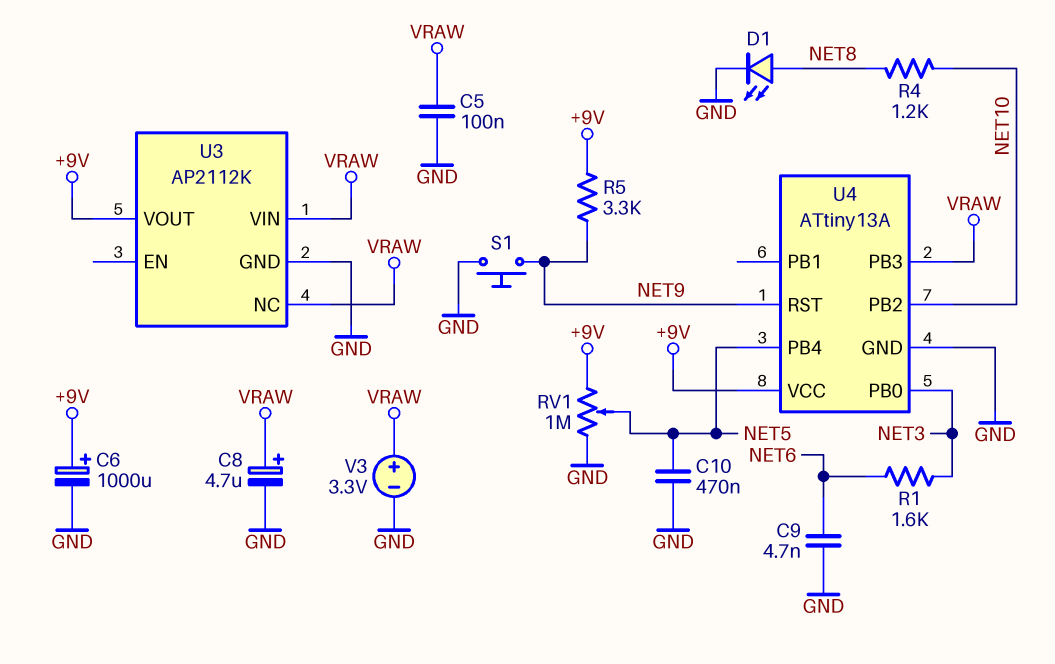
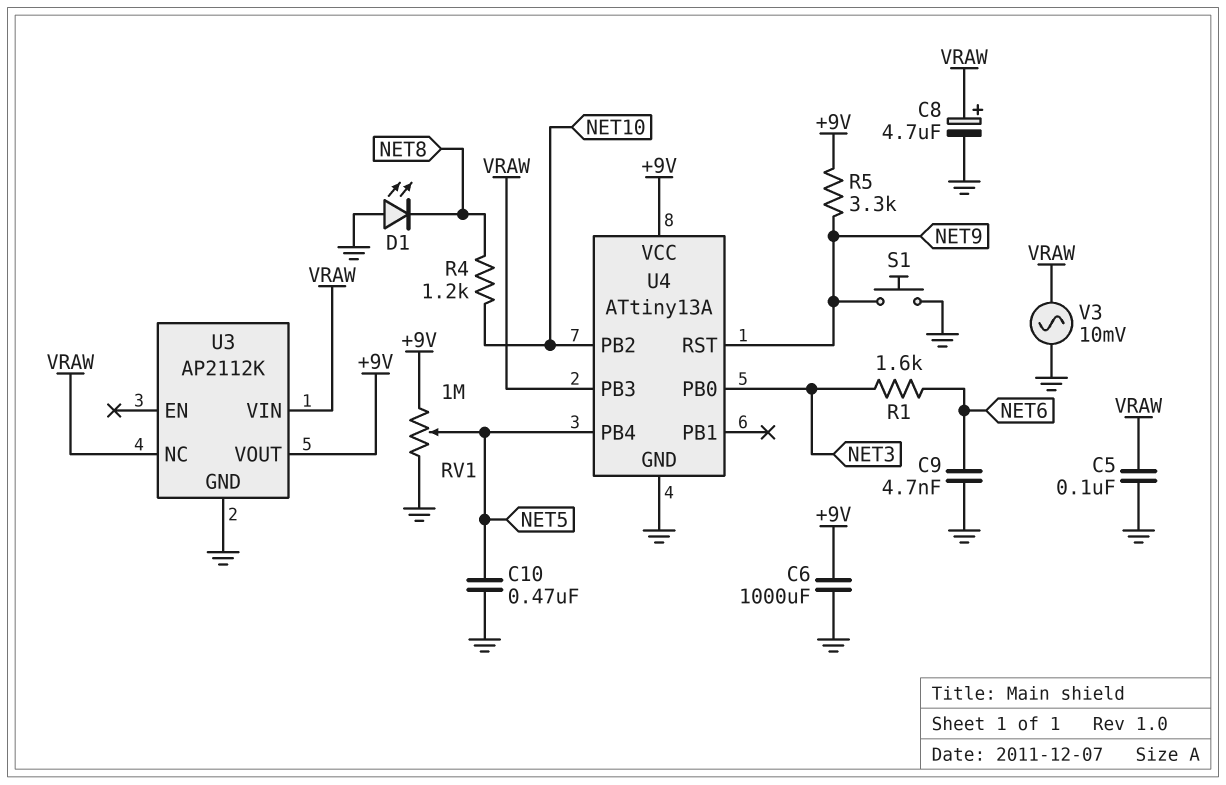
C6: 1000uF (plus +9V, minus GND) -> 1000uF (+9V, GND)
D1: LED (A NET8, K GND) -> LED (A GND, K NET8)
V3: 3.3V (plus VRAW, minus GND) -> AC 10mV (GND, VRAW)

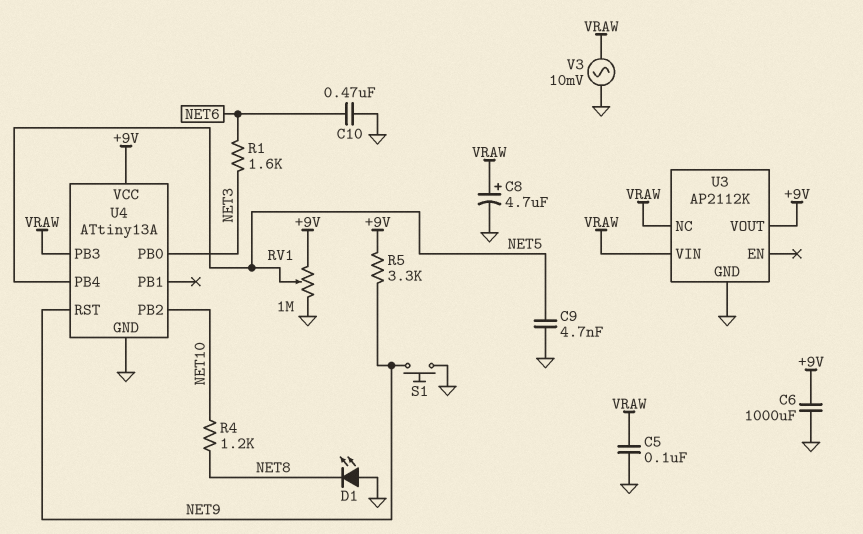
C9: 4.7nF (GND, NET6) -> 4.7nF (GND, NET5)
C10: 470nF (GND, NET5) -> 470nF (GND, NET6)

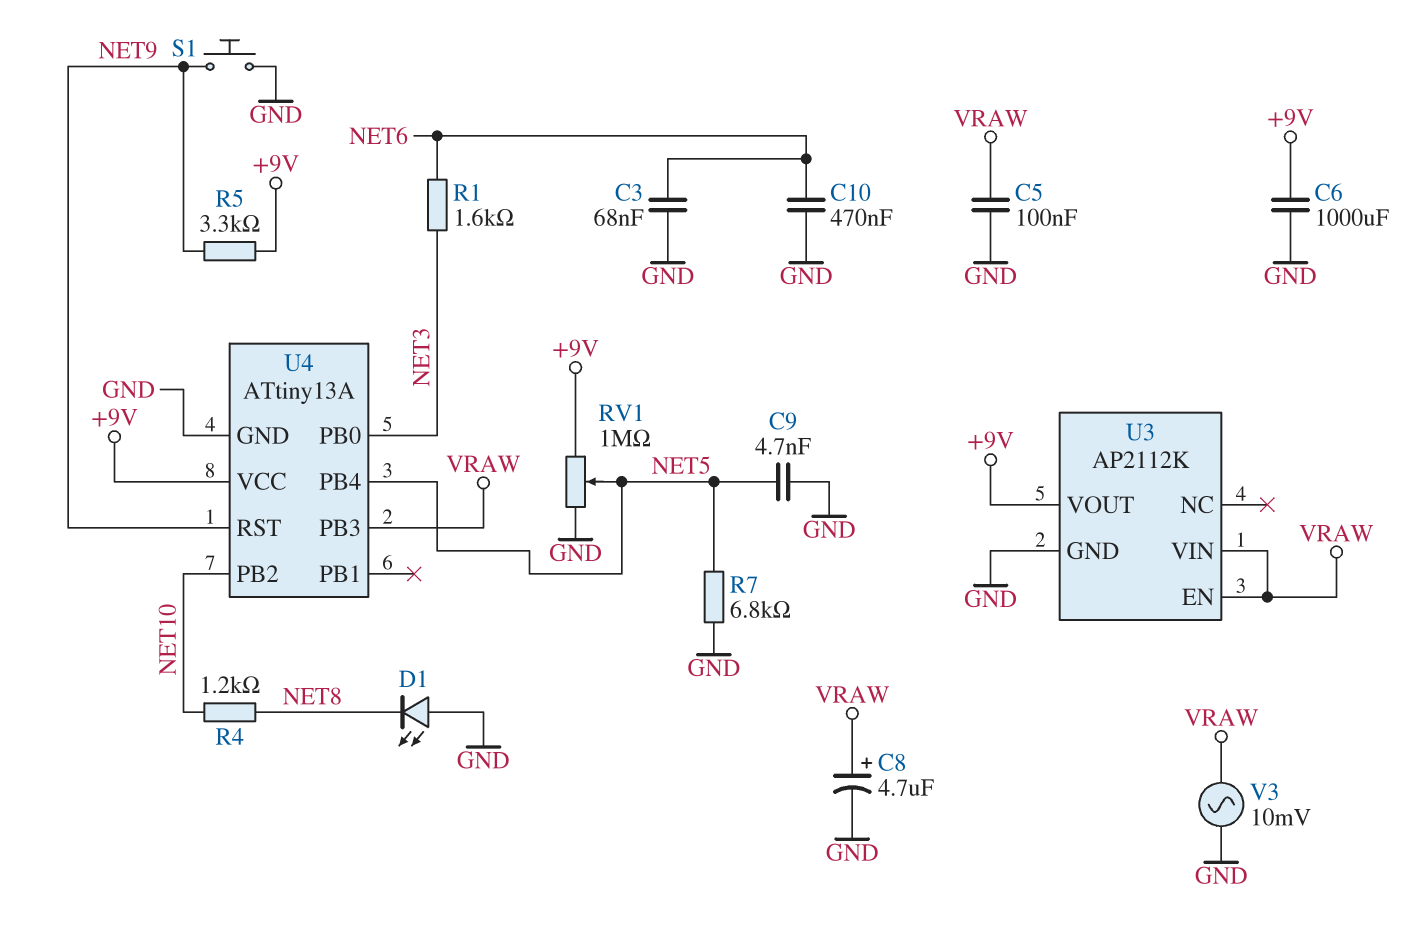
C3: none -> 68nF (GND, NET6)
R7: none -> 6.8k (GND, NET5)
U3 pin EN: none -> VRAW
U3 pin NC: VRAW -> none

